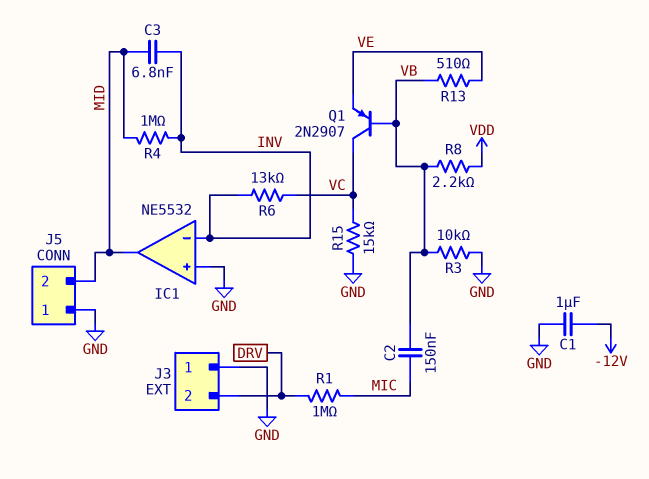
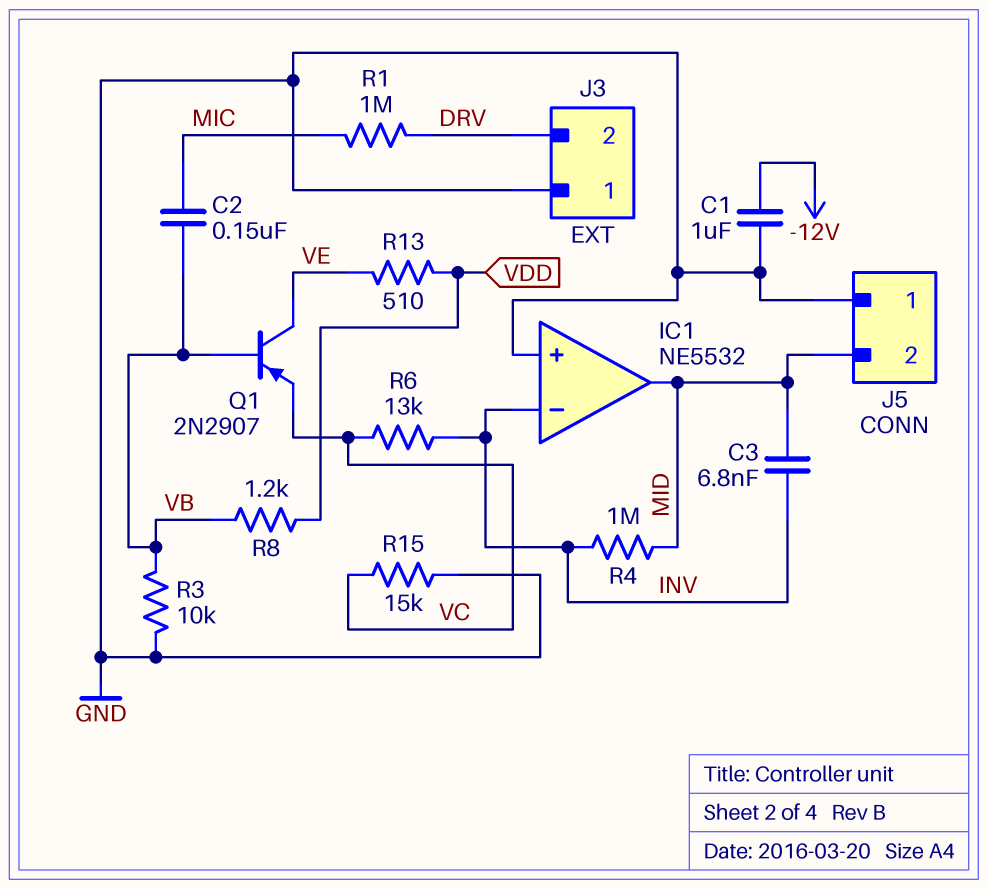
Q1: PNP 2N2907 (B VB, C VC, E VE) -> PNP 2N2907 (B VB, C VE, E VC)
R8: 2.2k (VB, VDD) -> 1.2k (VB, VDD)
R13: 510 (VB, VE) -> 510 (VDD, VE)

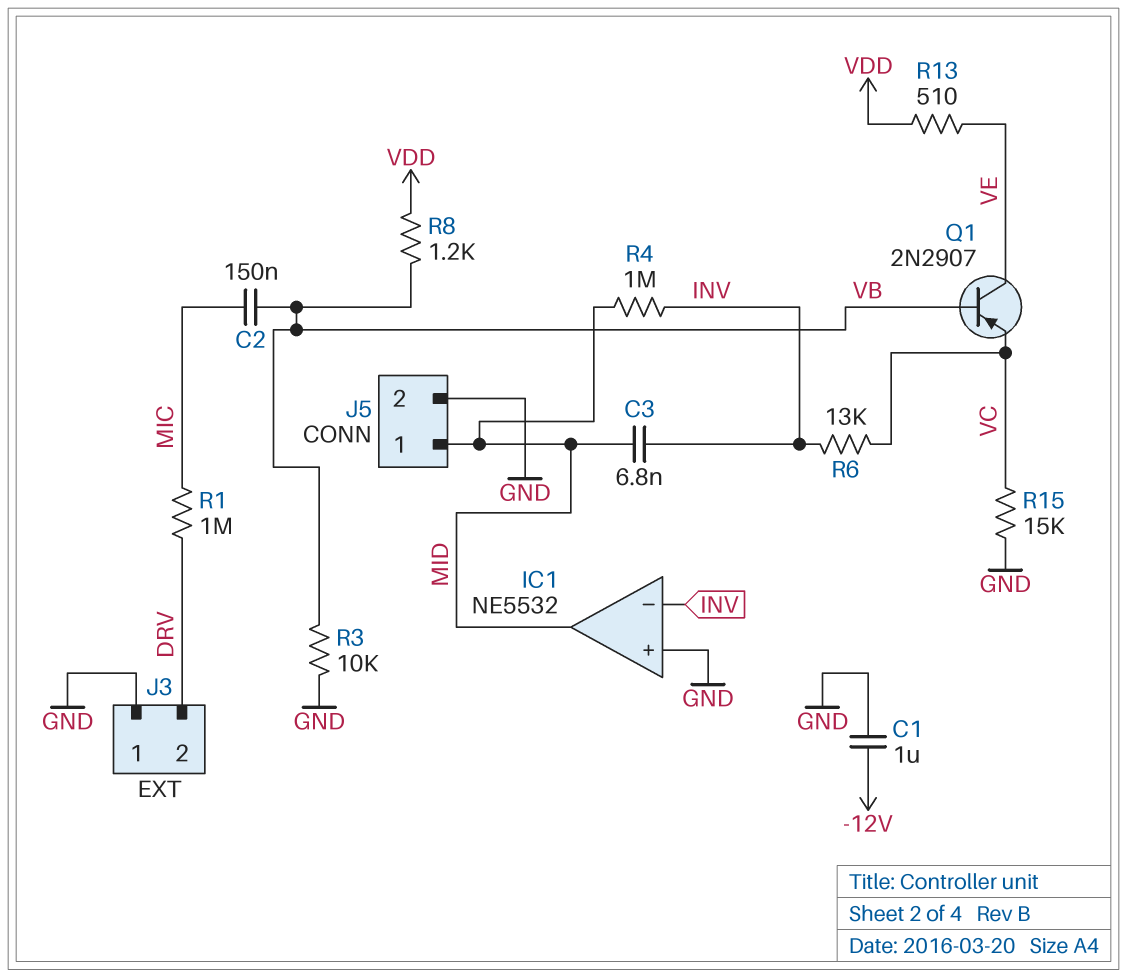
J5 pin 1: GND -> MID
J5 pin 2: MID -> GND

